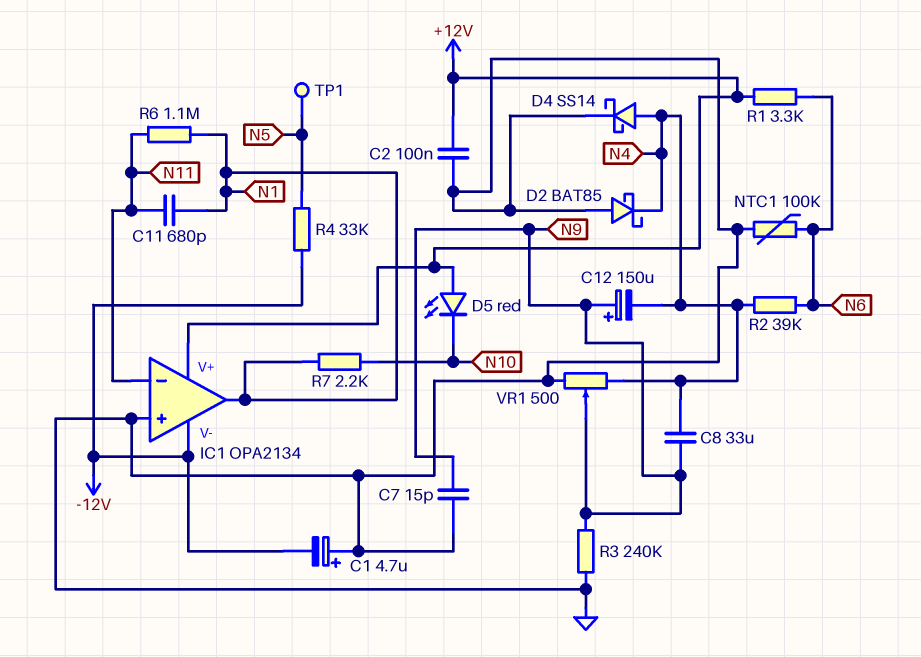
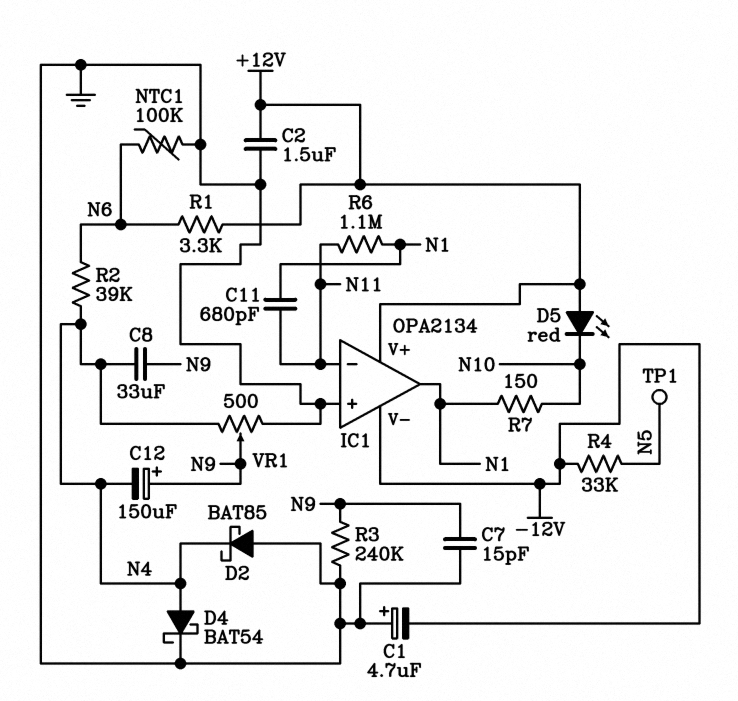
C2: 100nF (+12V, GND) -> 1.5uF (+12V, GND)
D4: schottky SS14 (A N4, K GND) -> schottky BAT54 (A N4, K GND)
R7: 2.2k (N1, N10) -> 150 (N1, N10)

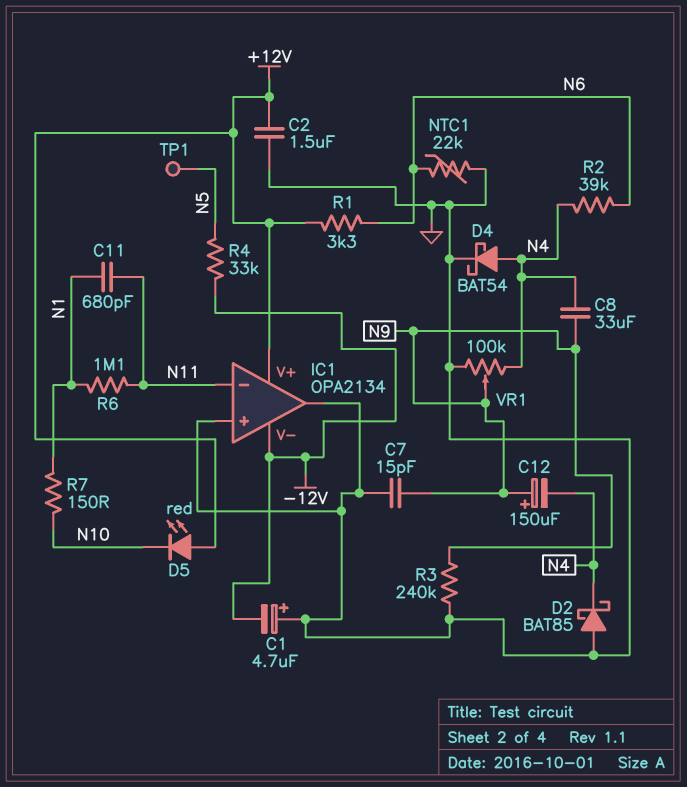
IC1 pin out: N1 -> GND
NTC1: 100k (GND, N6) -> 22k (GND, N6)
VR1: 500 (GND, N4, wiper N9) -> 100k (GND, N4, wiper N9)

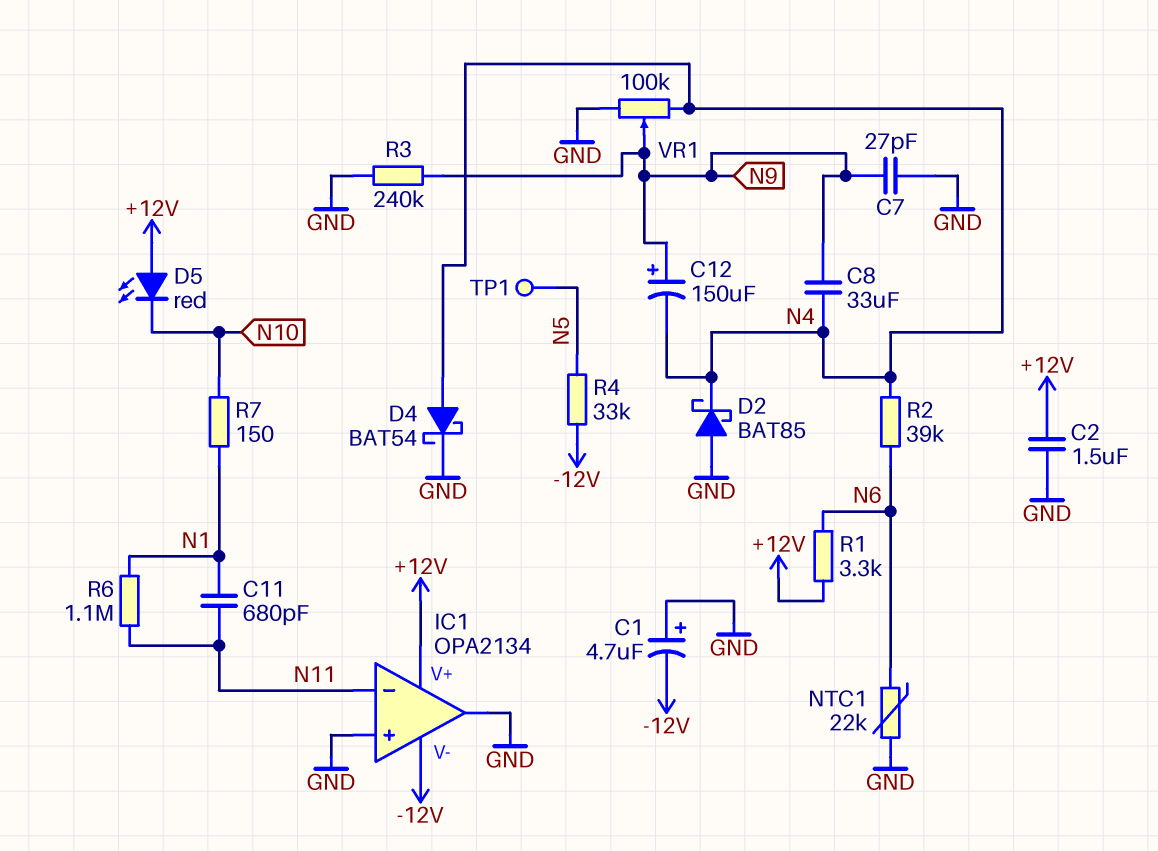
C7: 15pF (GND, N9) -> 27pF (GND, N9)

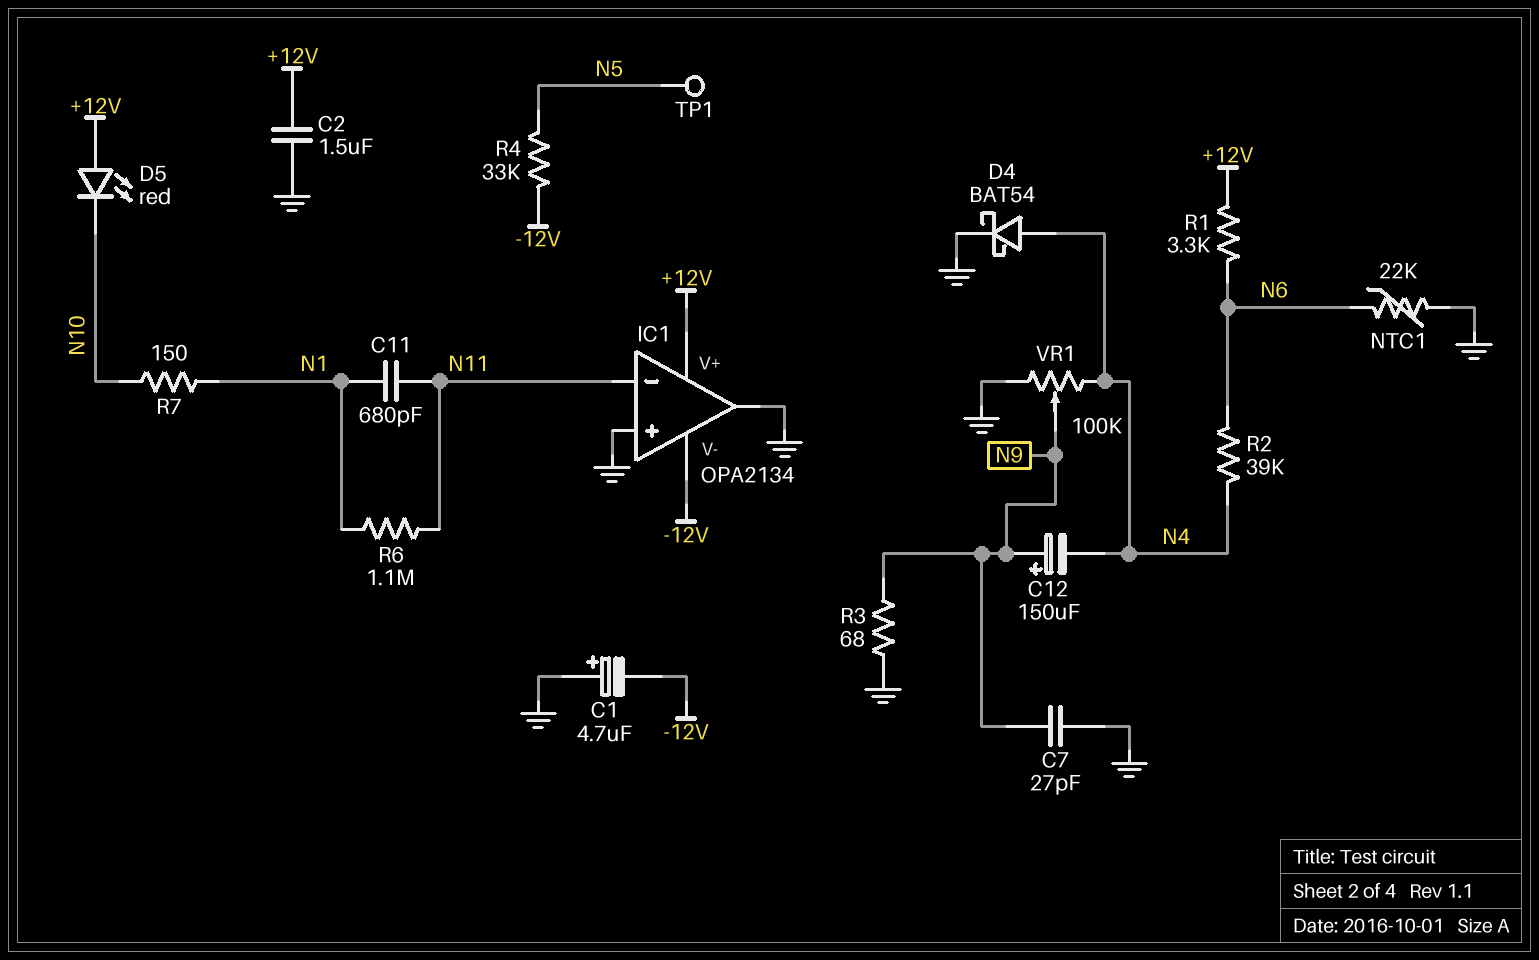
C8: 33uF (N4, N9) -> none
D2: schottky BAT85 (A GND, K N4) -> none
R3: 240k (GND, N9) -> 68 (GND, N9)

